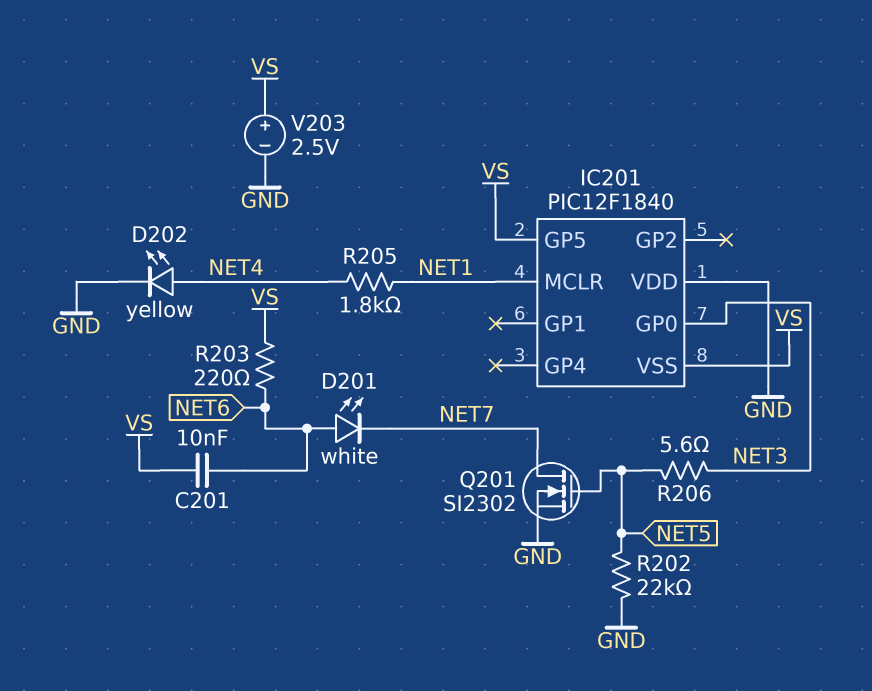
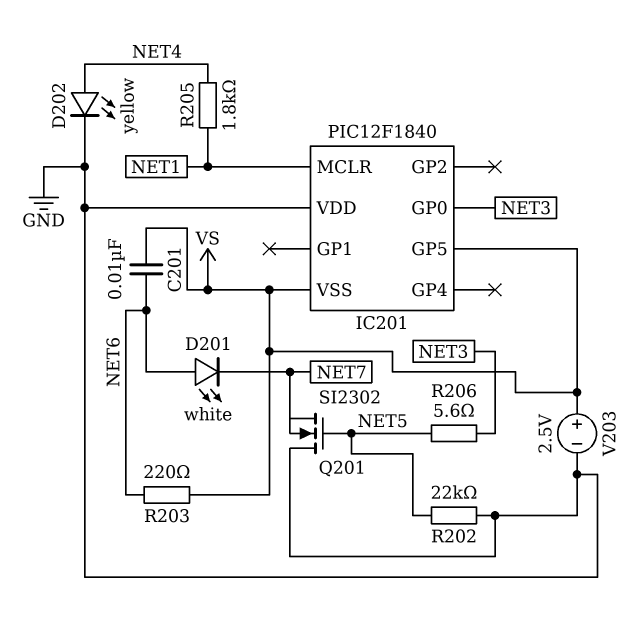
Q201: NMOS SI2302 (G NET5, D NET7, S GND) -> NMOS SI2302 (G NET5, D GND, S NET7)

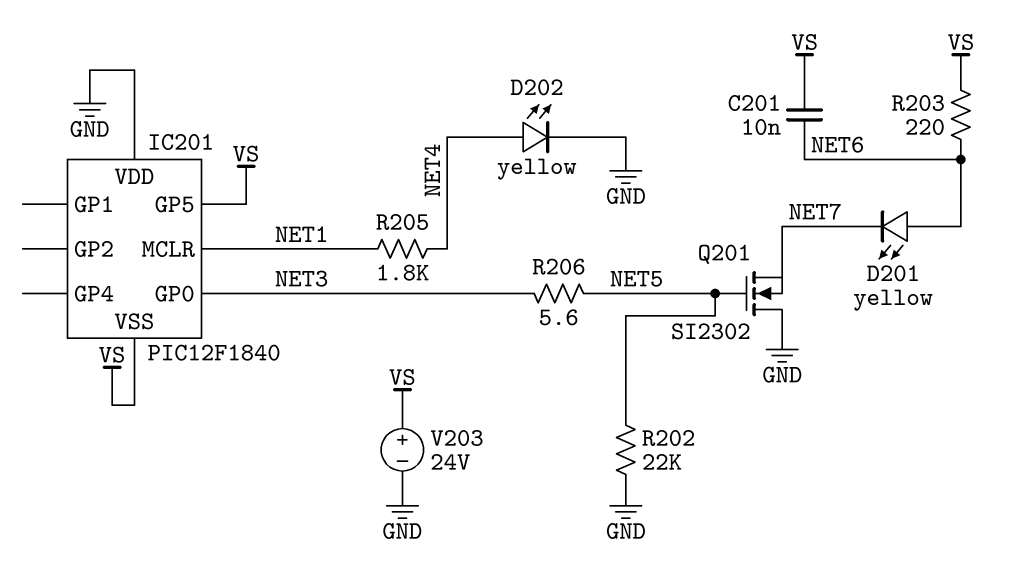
D201: LED white (A NET6, K NET7) -> LED yellow (A NET6, K NET7)
V203: 2.5V (plus VS, minus GND) -> 24V (plus VS, minus GND)

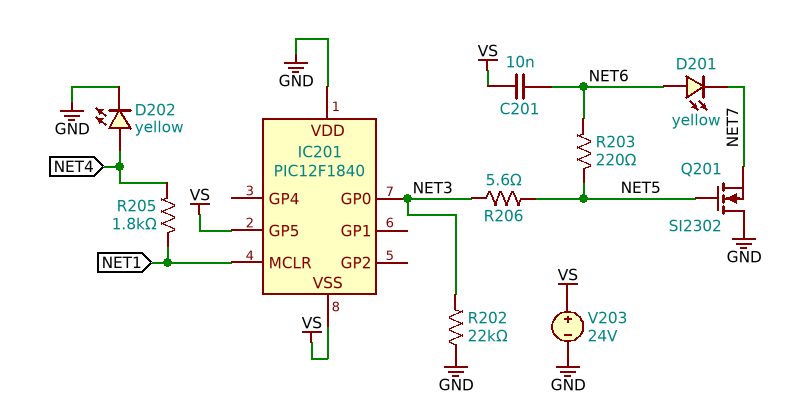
R202: 22k (GND, NET5) -> 22k (GND, NET3)
R203: 220 (NET6, VS) -> 220 (NET5, NET6)

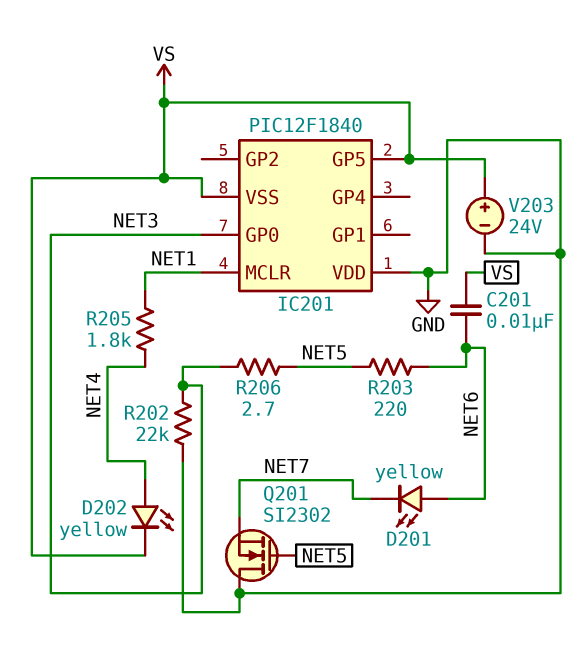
D202: LED yellow (A NET4, K GND) -> LED yellow (A NET4, K VS)
R206: 5.6 (NET3, NET5) -> 2.7 (NET3, NET5)

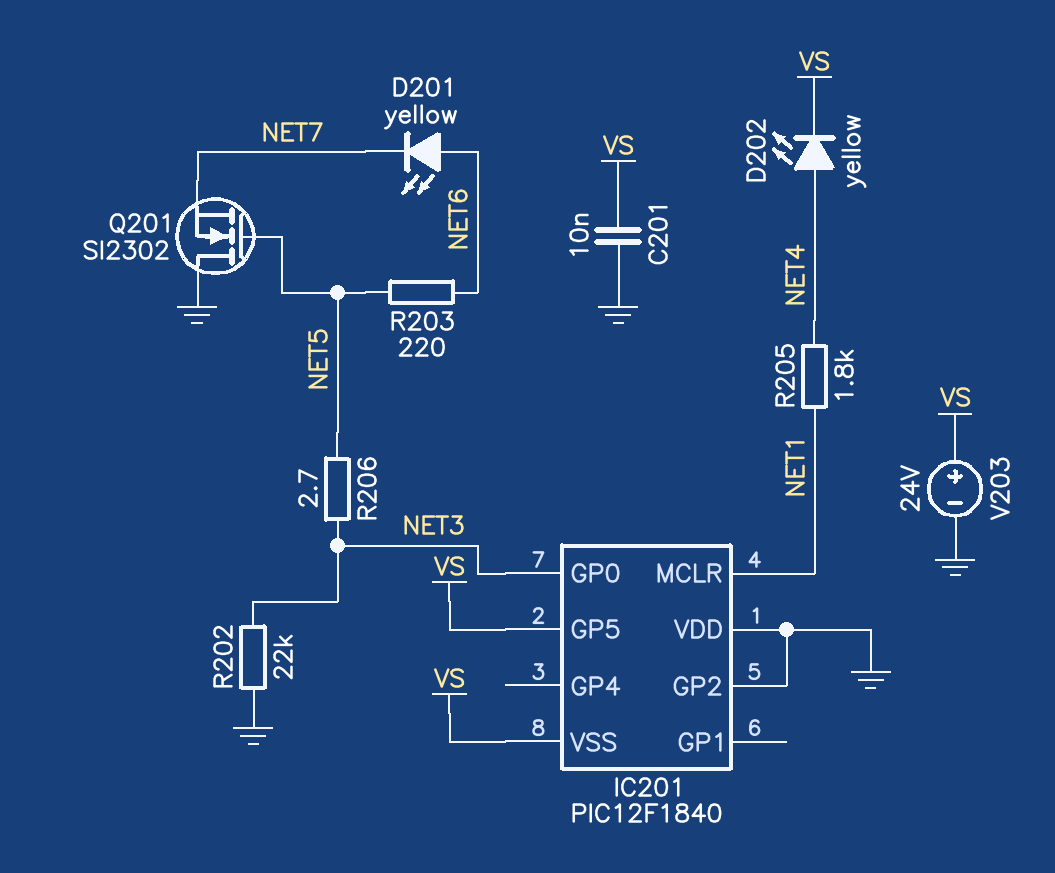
C201: 10nF (NET6, VS) -> 10nF (GND, VS)
IC201 pin GP2: none -> GND

